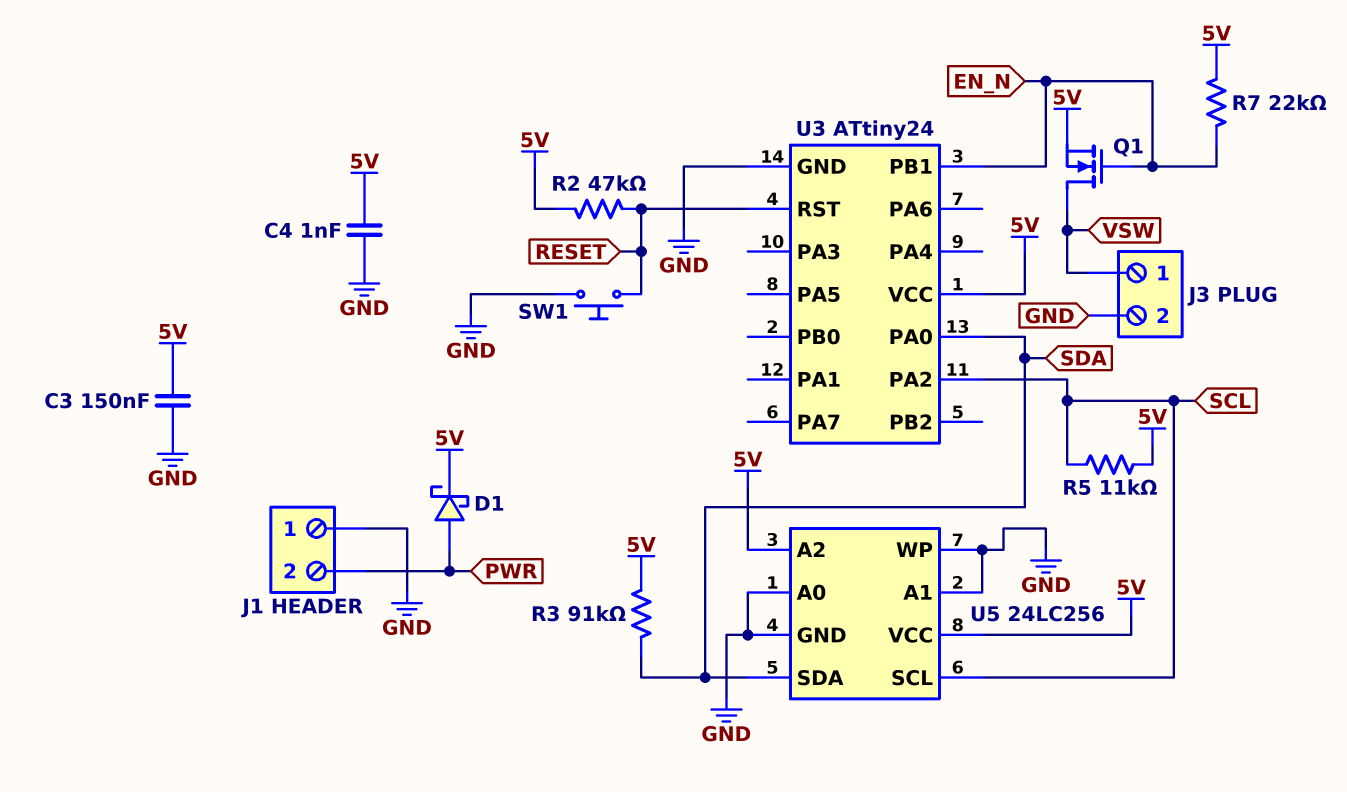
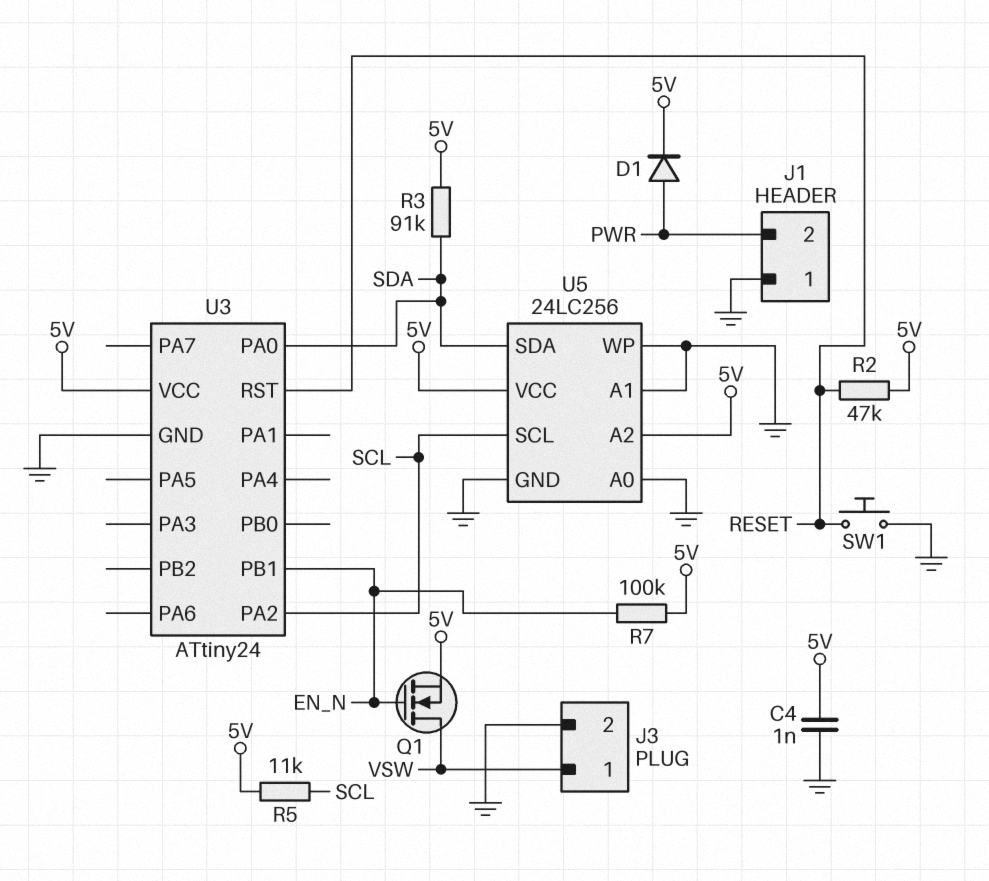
C3: 150nF (5V, GND) -> none
D1: schottky (A PWR, K 5V) -> diode (A PWR, K 5V)
R7: 22k (5V, EN_N) -> 100k (5V, EN_N)

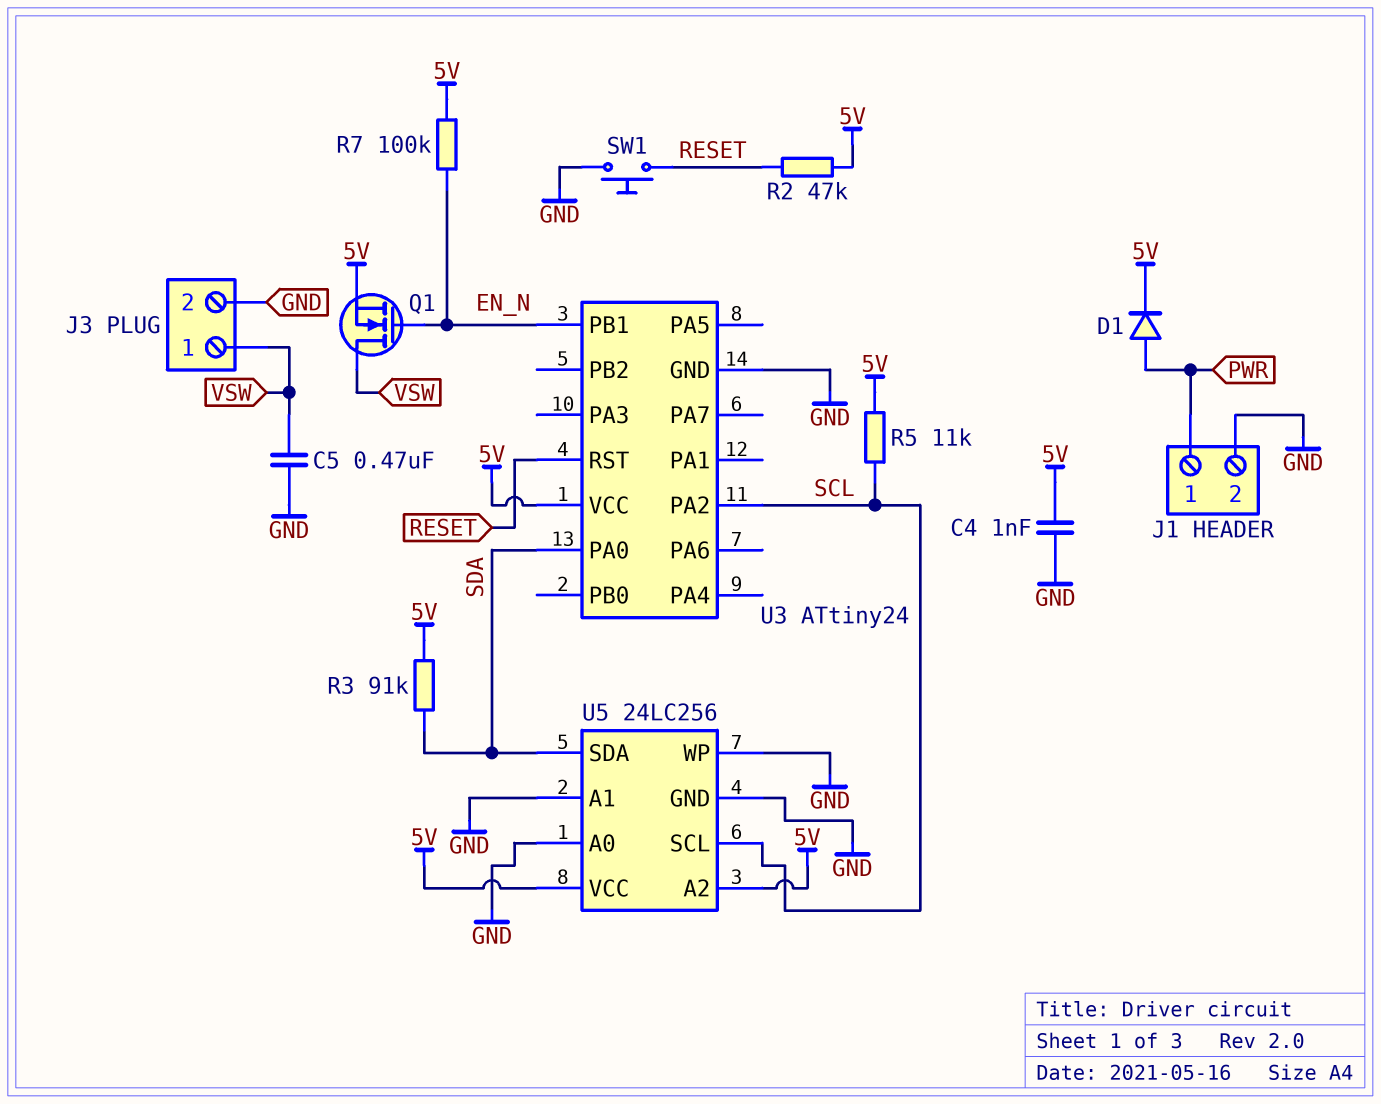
C5: none -> 470nF (GND, VSW)
J1 pin 1: GND -> PWR
J1 pin 2: PWR -> GND

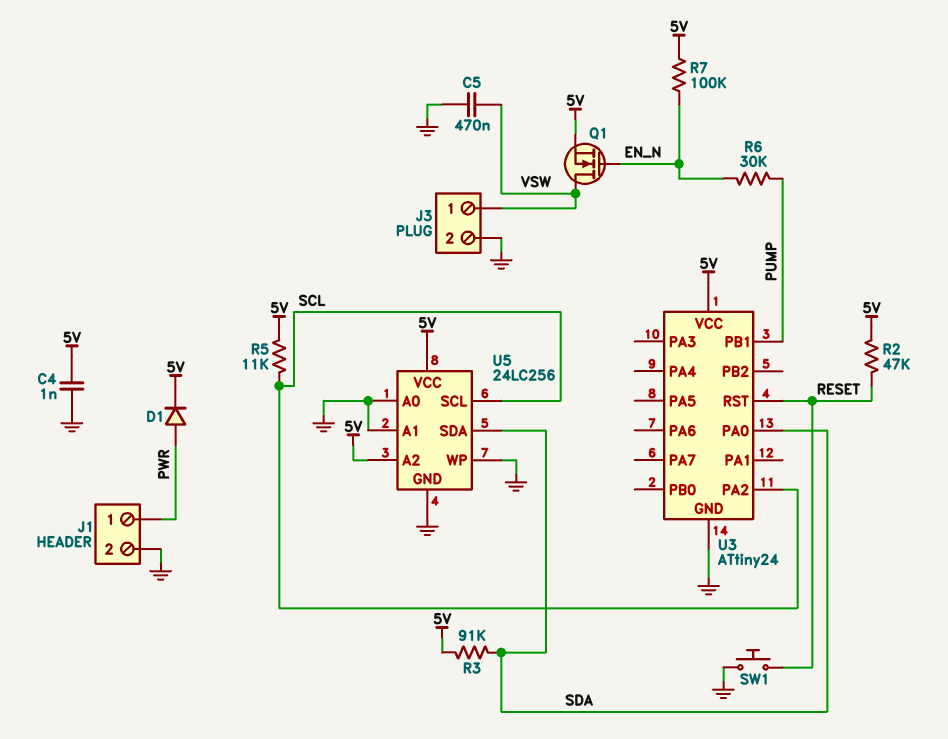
R6: none -> 30k (EN_N, PUMP)
U3 pin PB1: EN_N -> PUMP

